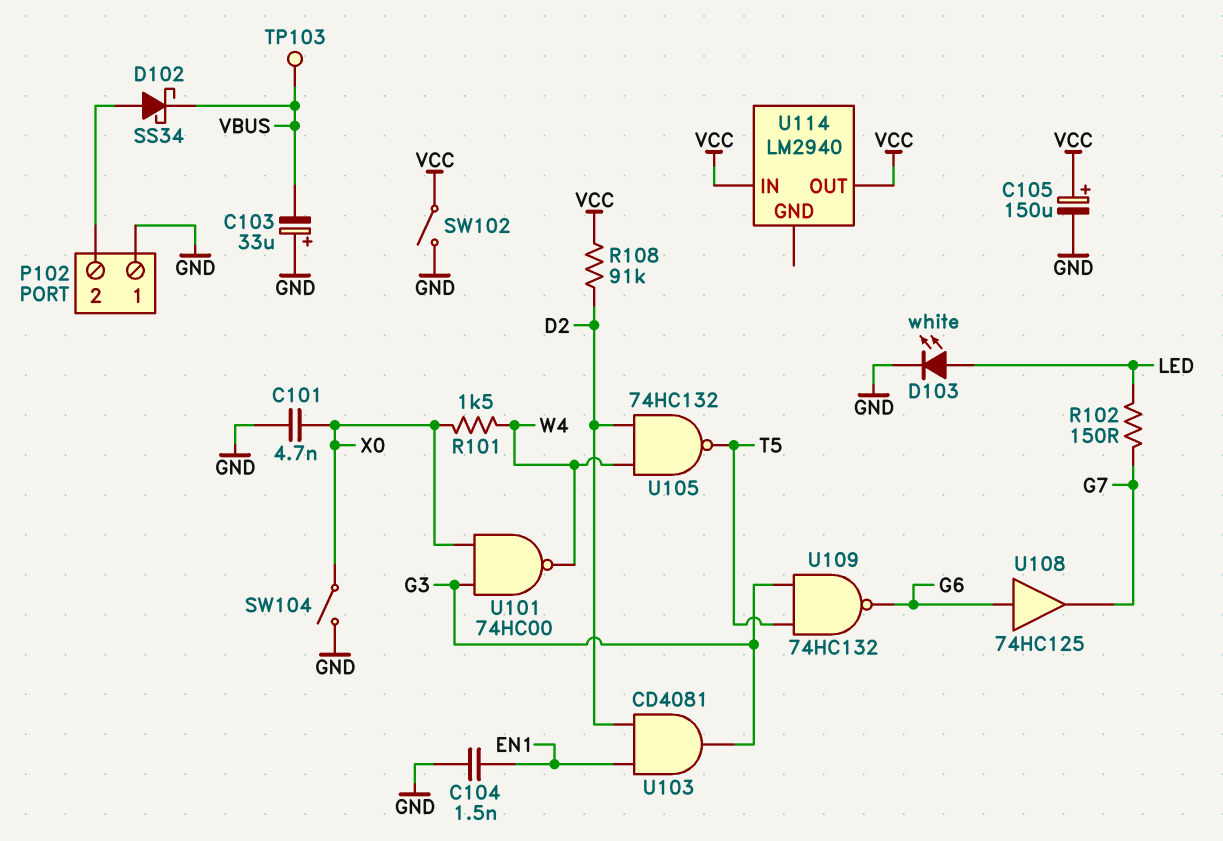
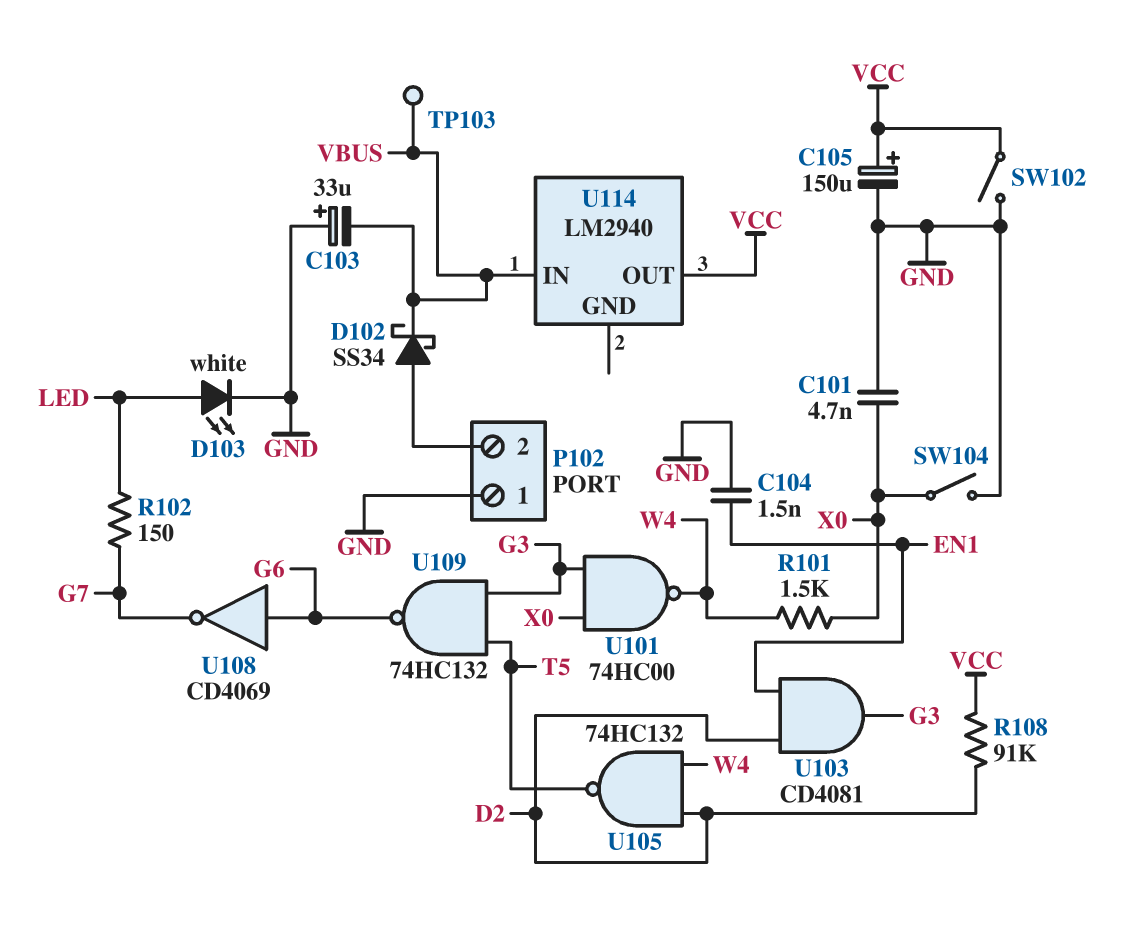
U108: buffer 74HC125 (in G6, out G7) -> NOT CD4069 (in G6, out G7)
U114 pin IN: VCC -> VBUS

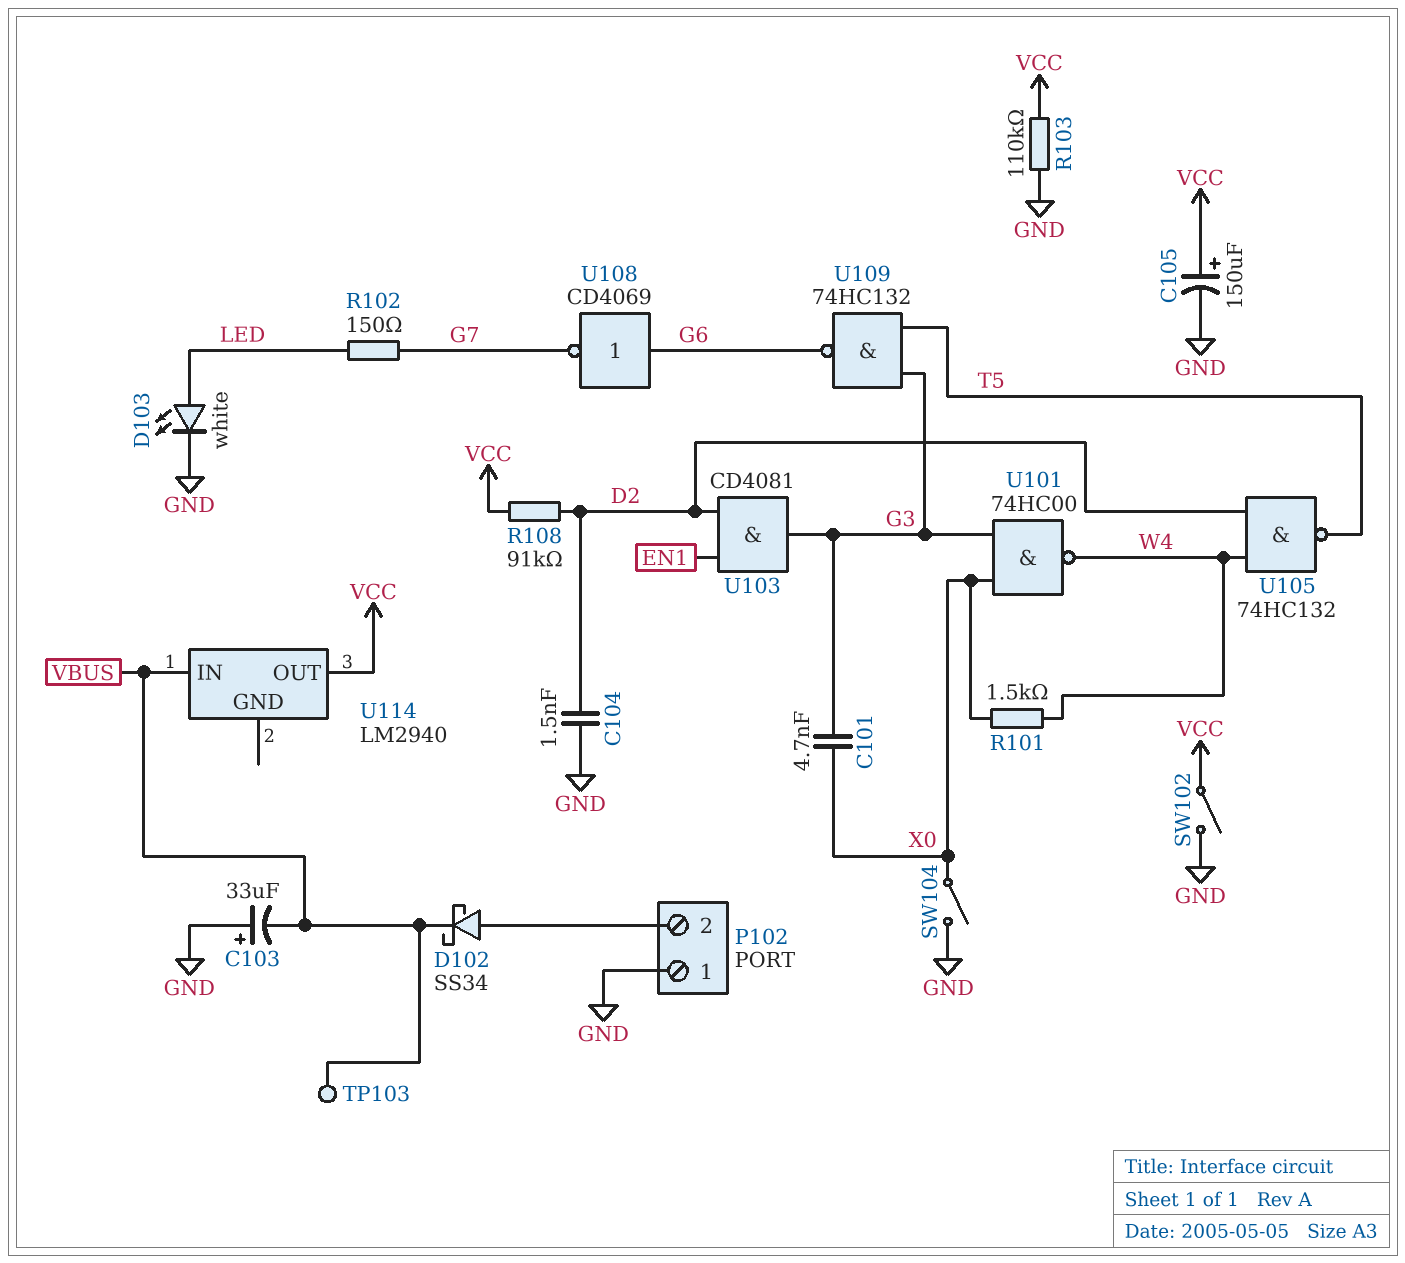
C101: 4.7nF (GND, X0) -> 4.7nF (G3, X0)
C104: 1.5nF (EN1, GND) -> 1.5nF (D2, GND)
R103: none -> 110k (GND, VCC)

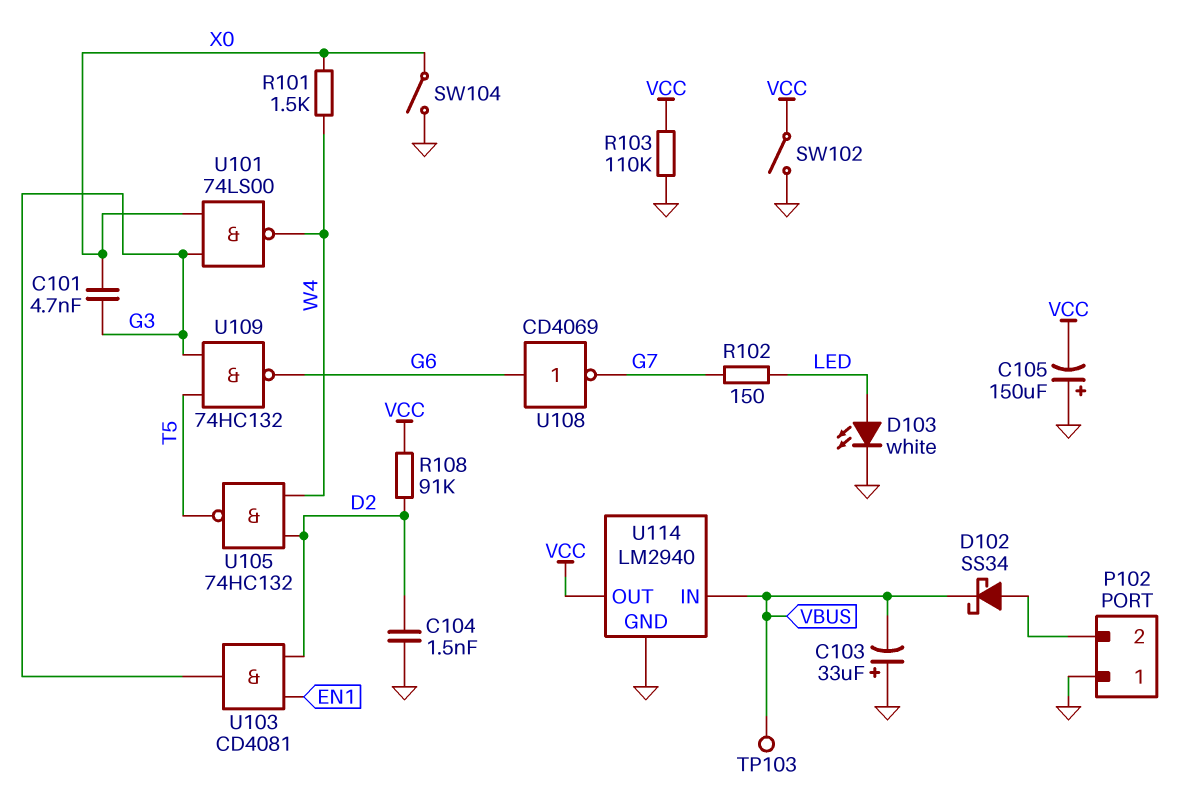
C105: 150uF (plus VCC, minus GND) -> 150uF (plus GND, minus VCC)
U101: NAND 74HC00 (in G3, in X0, out W4) -> NAND 74LS00 (in G3, in X0, out W4)
U114 pin GND: none -> GND

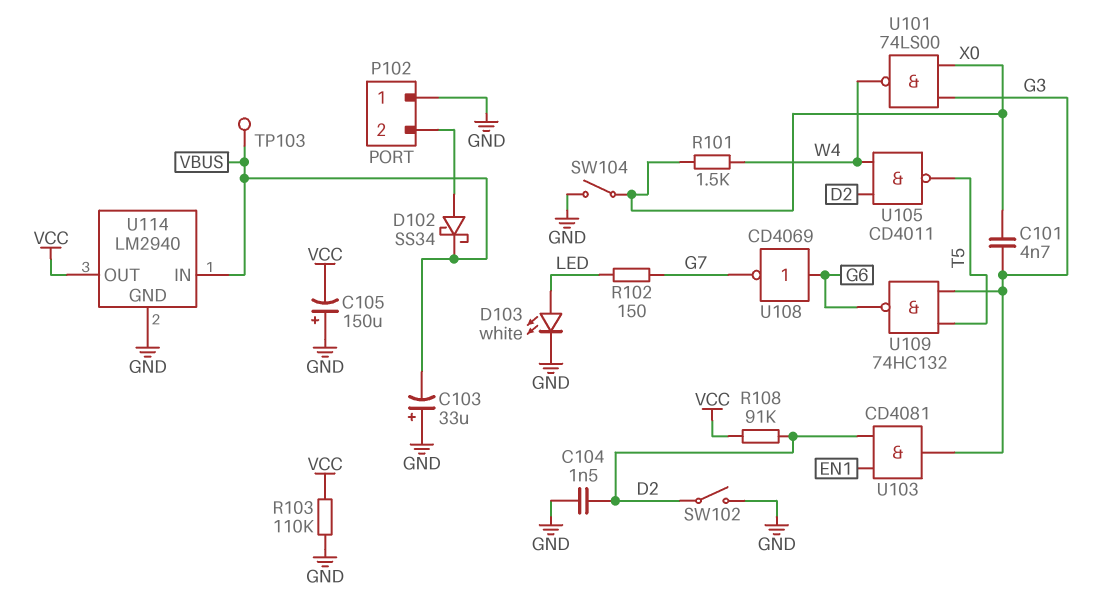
SW102: switch (GND, VCC) -> switch (D2, GND)
U105: NAND 74HC132 (in D2, in W4, out T5) -> NAND CD4011 (in D2, in W4, out T5)

